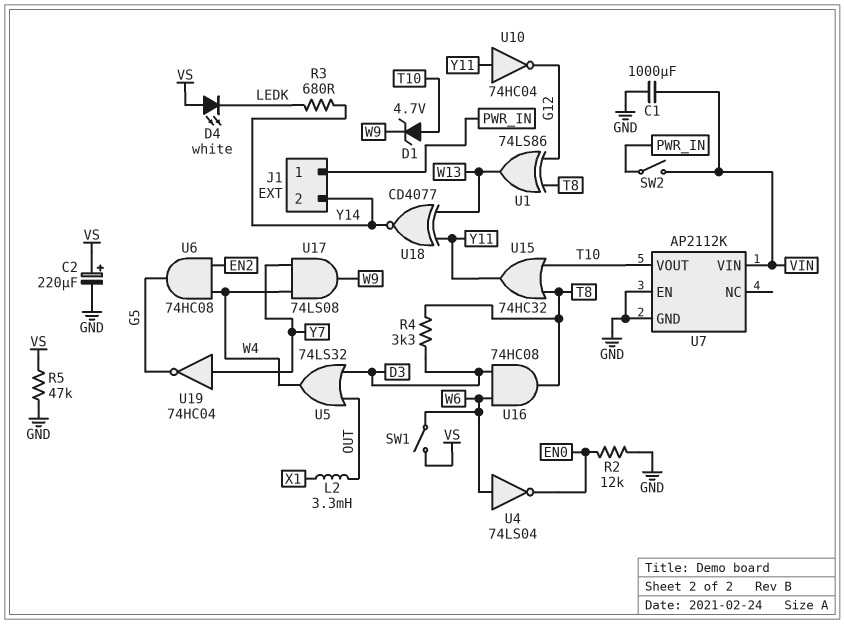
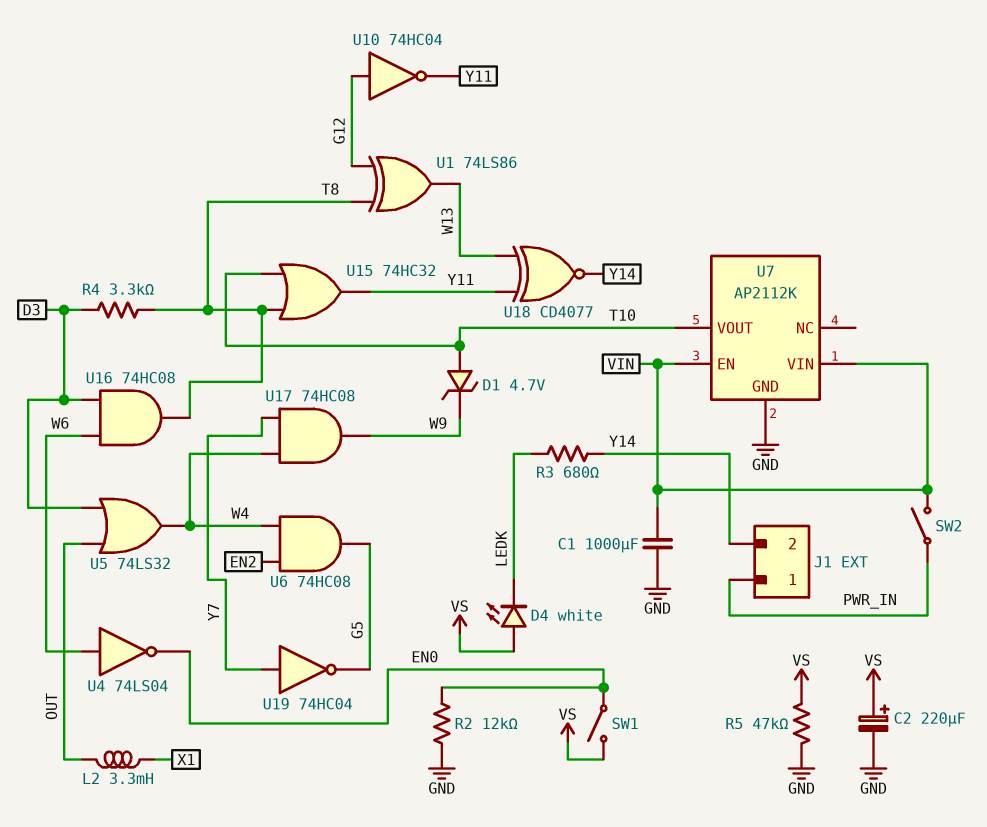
SW1: switch (VS, W6) -> switch (EN0, VS)
U7 pin EN: GND -> VIN
U10: NOT 74HC04 (in Y11, out G12) -> NOT 74HC04 (in G12, out Y11)
U17: AND 74LS08 (in W4, in Y7, out W9) -> AND 74HC08 (in W4, in Y7, out W9)

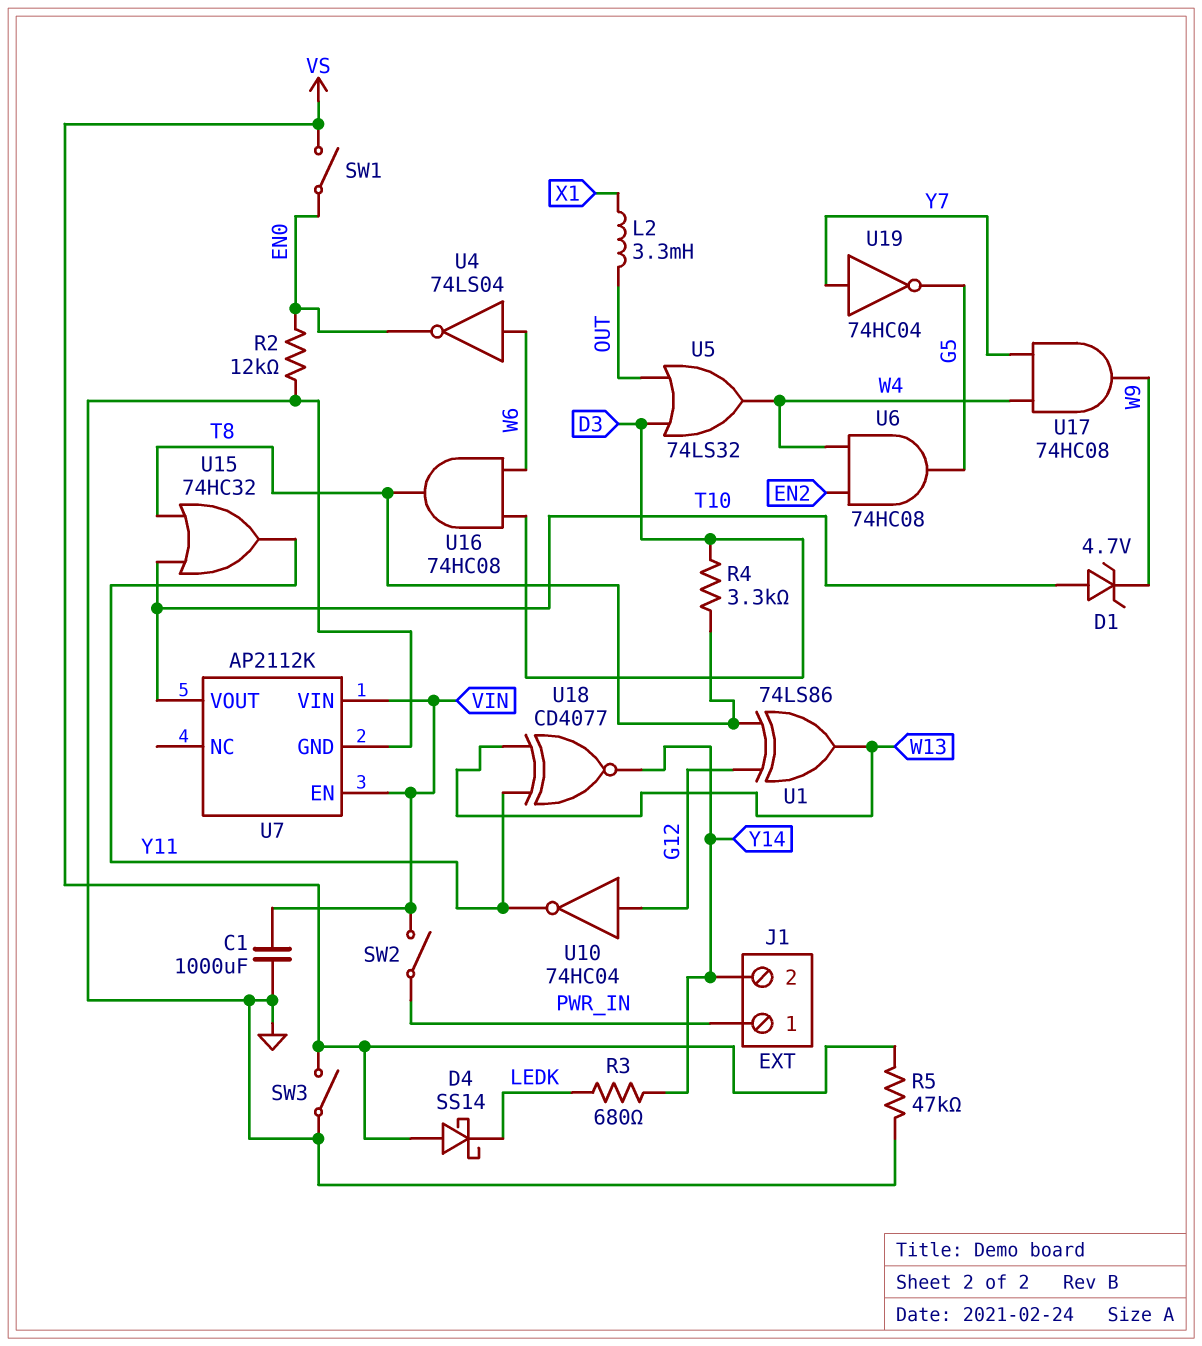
C2: 220uF (plus VS, minus GND) -> none
D4: LED white (A VS, K LEDK) -> schottky SS14 (A VS, K LEDK)
SW3: none -> switch (GND, VS)

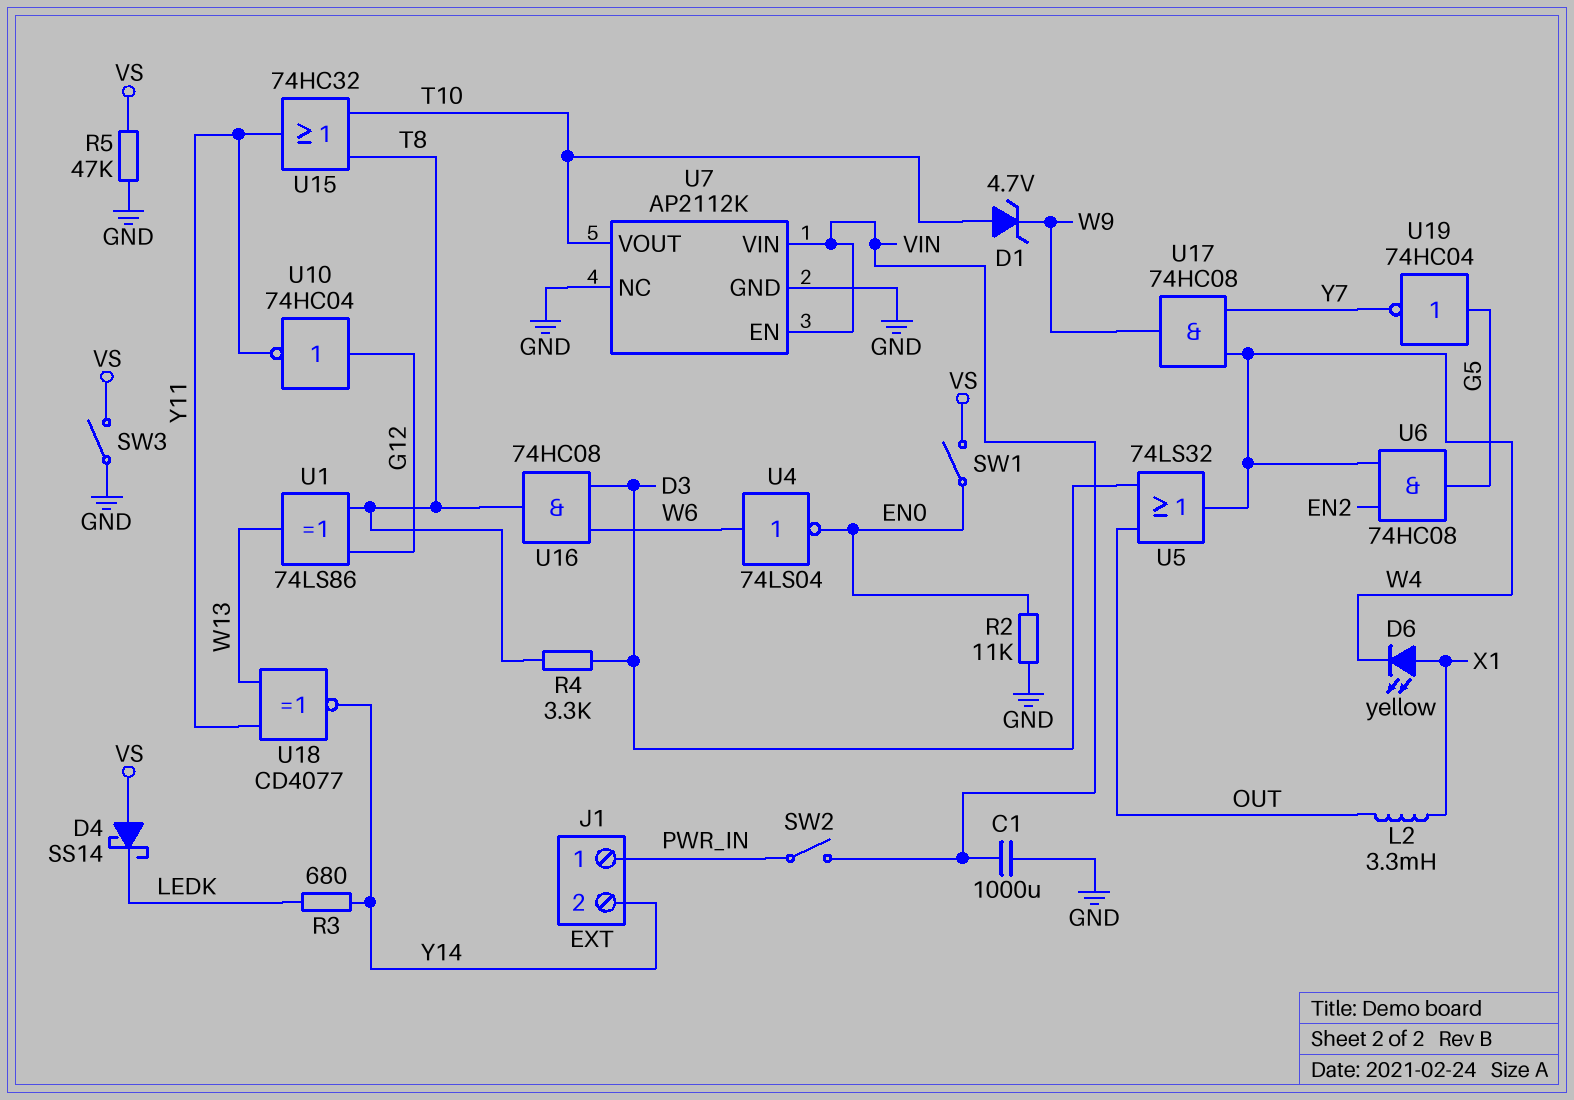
D6: none -> LED yellow (A X1, K W4)
R2: 12k (EN0, GND) -> 11k (EN0, GND)
U7 pin NC: none -> GND
U19: NOT 74HC04 (in Y7, out G5) -> NOT 74HC04 (in G5, out Y7)

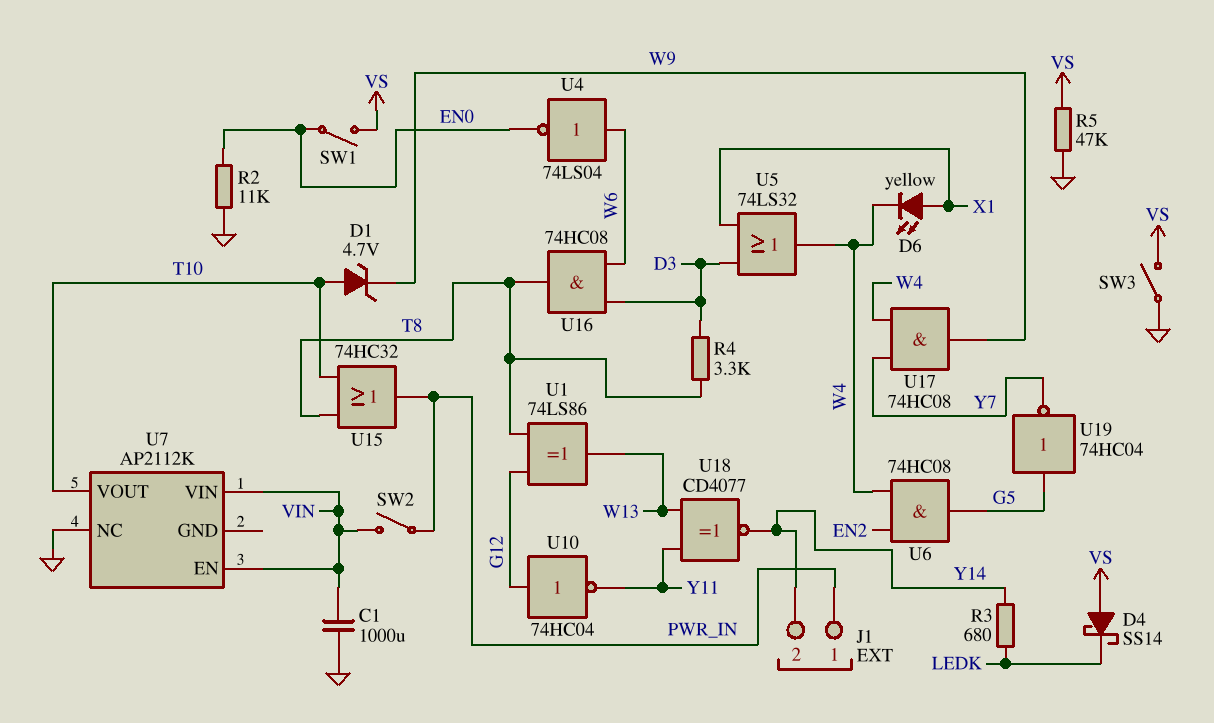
L2: 3.3mH (OUT, X1) -> none
U5: OR 74LS32 (in D3, in OUT, out W4) -> OR 74LS32 (in D3, in X1, out W4)
U7 pin GND: GND -> none
U15: OR 74HC32 (in T8, in T10, out Y11) -> OR 74HC32 (in T8, in T10, out PWR_IN)

